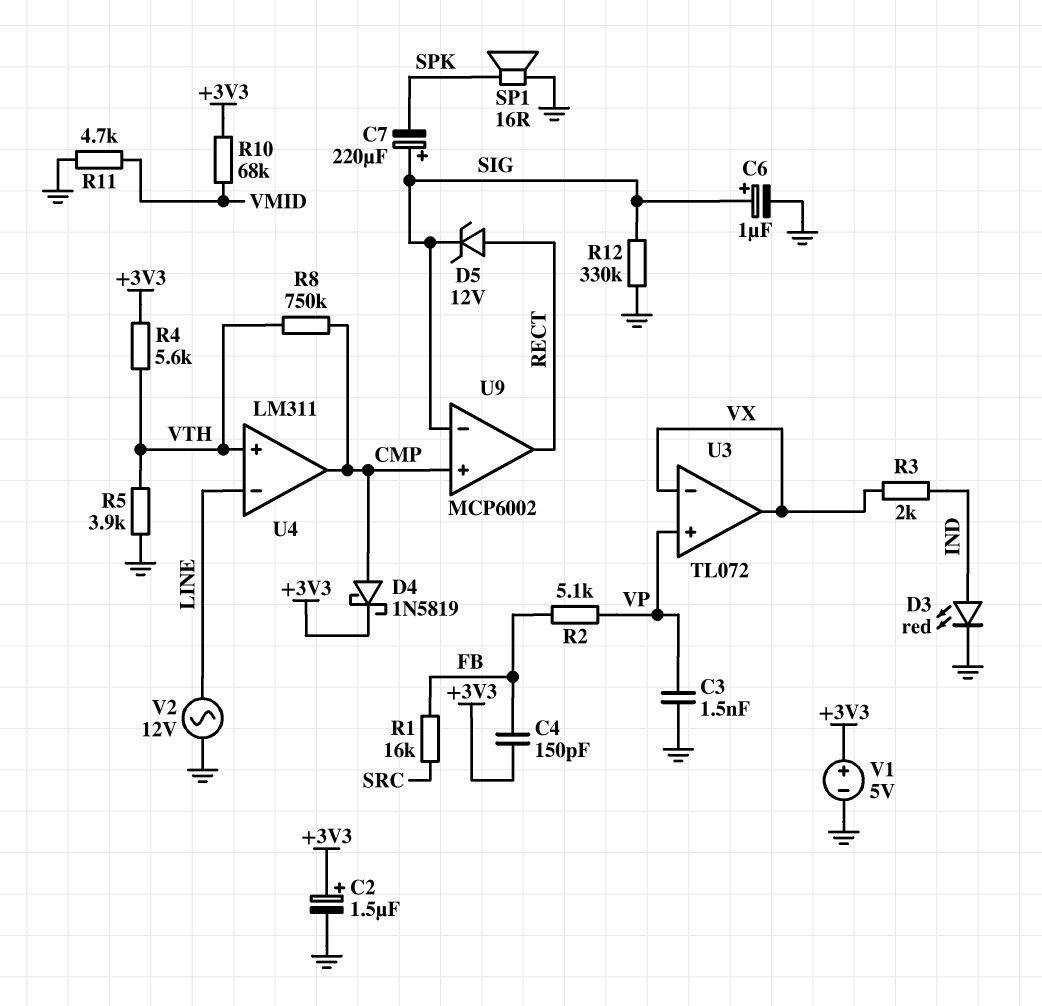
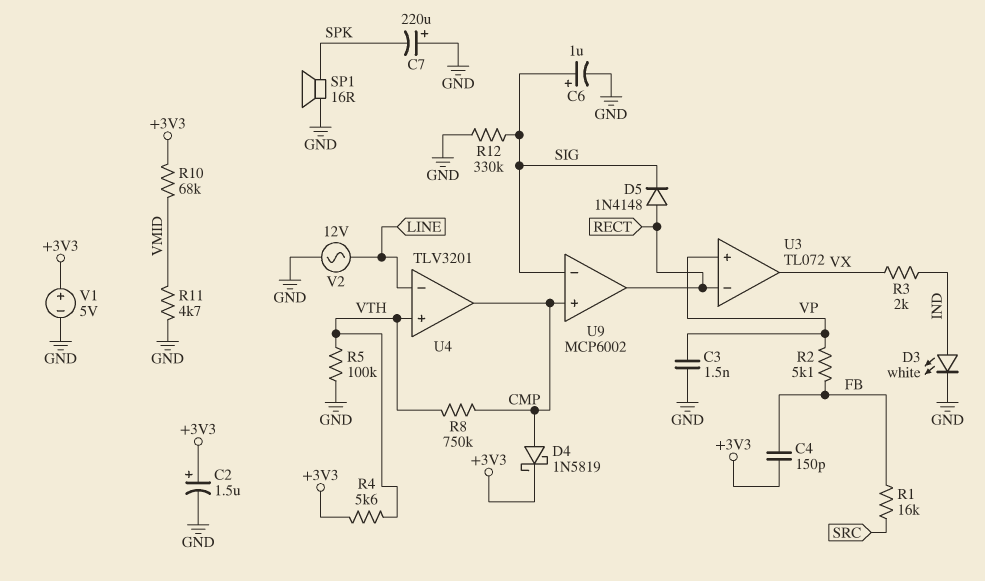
C7: 220uF (plus SIG, minus SPK) -> 220uF (plus GND, minus SPK)
D3: LED red (A IND, K GND) -> LED white (A IND, K GND)
D5: zener 12V (A RECT, K SIG) -> diode 1N4148 (A RECT, K SIG)
R5: 3.9k (GND, VTH) -> 100k (GND, VTH)
U3 pin in-: VX -> RECT
U4: LM311 -> TLV3201

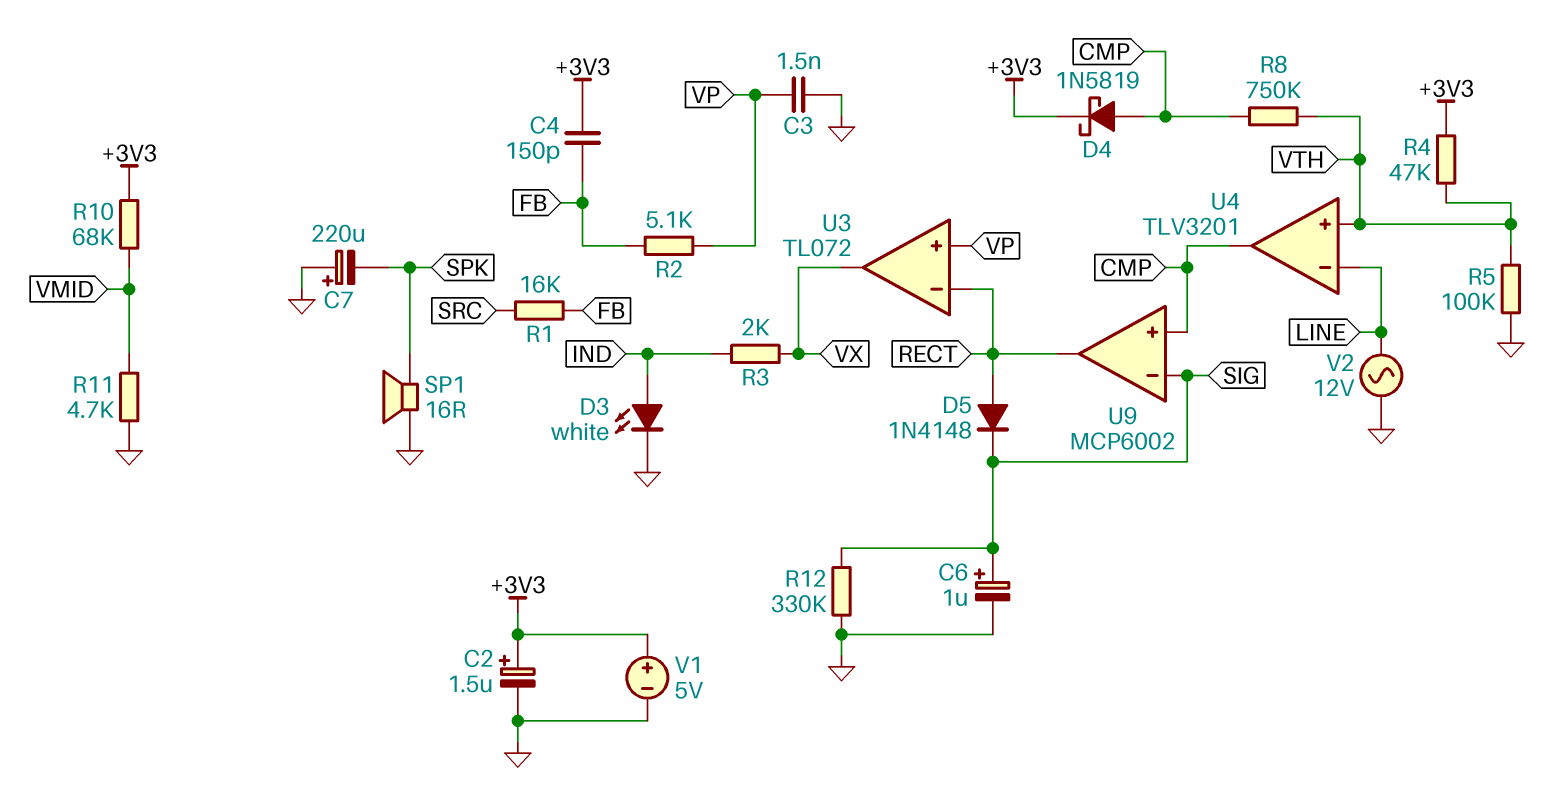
R4: 5.6k (+3V3, VTH) -> 47k (+3V3, VTH)

